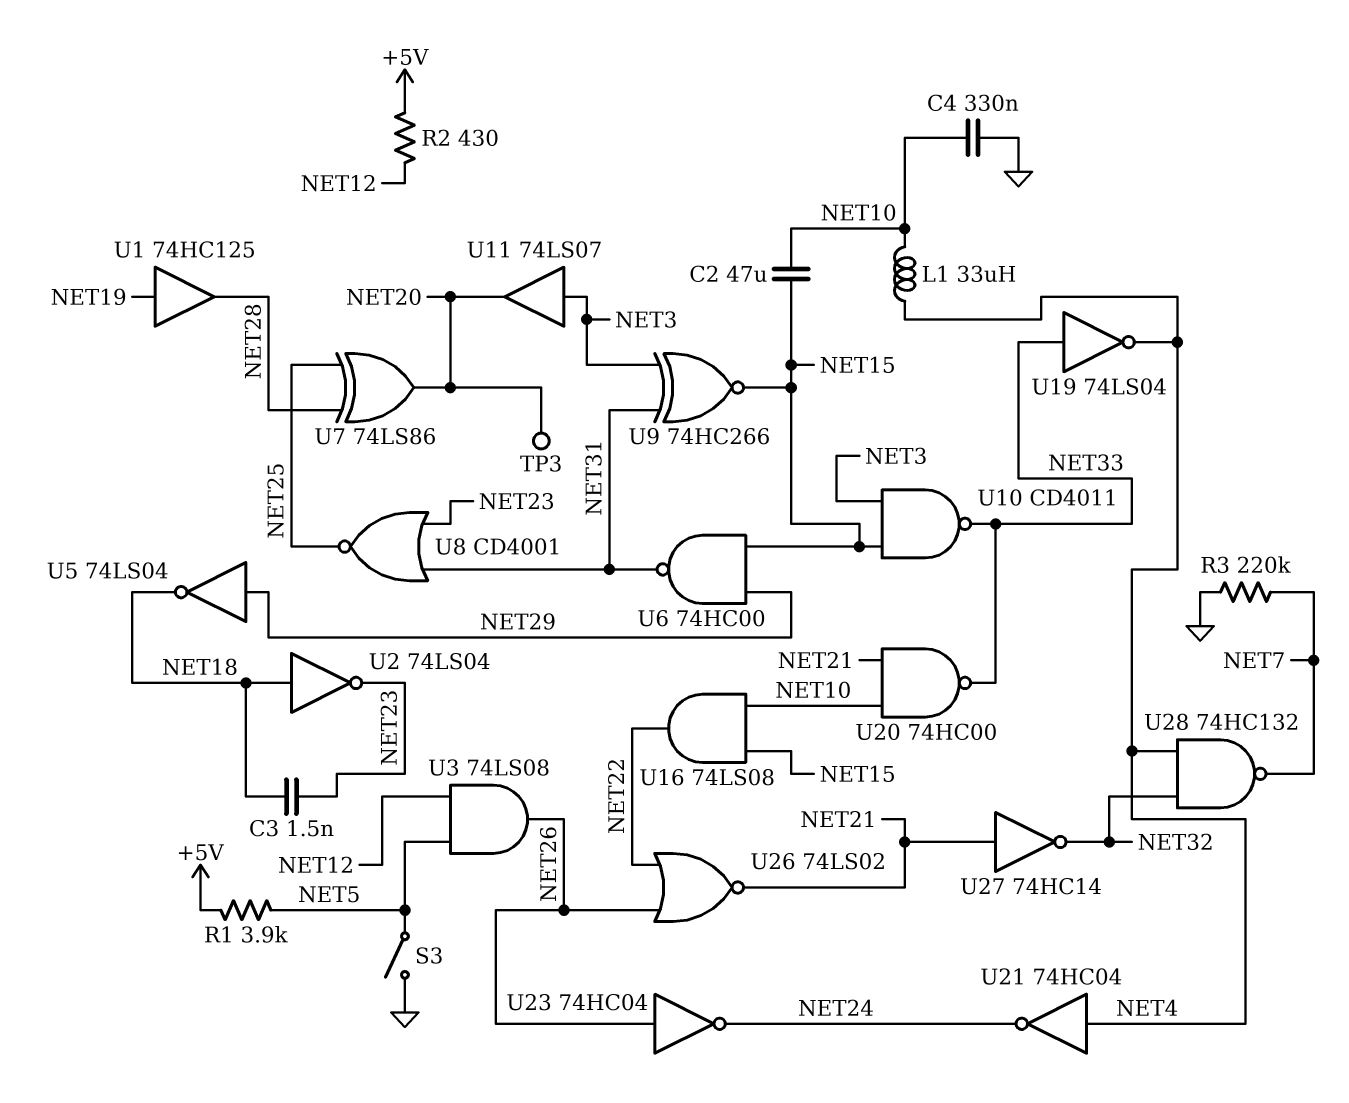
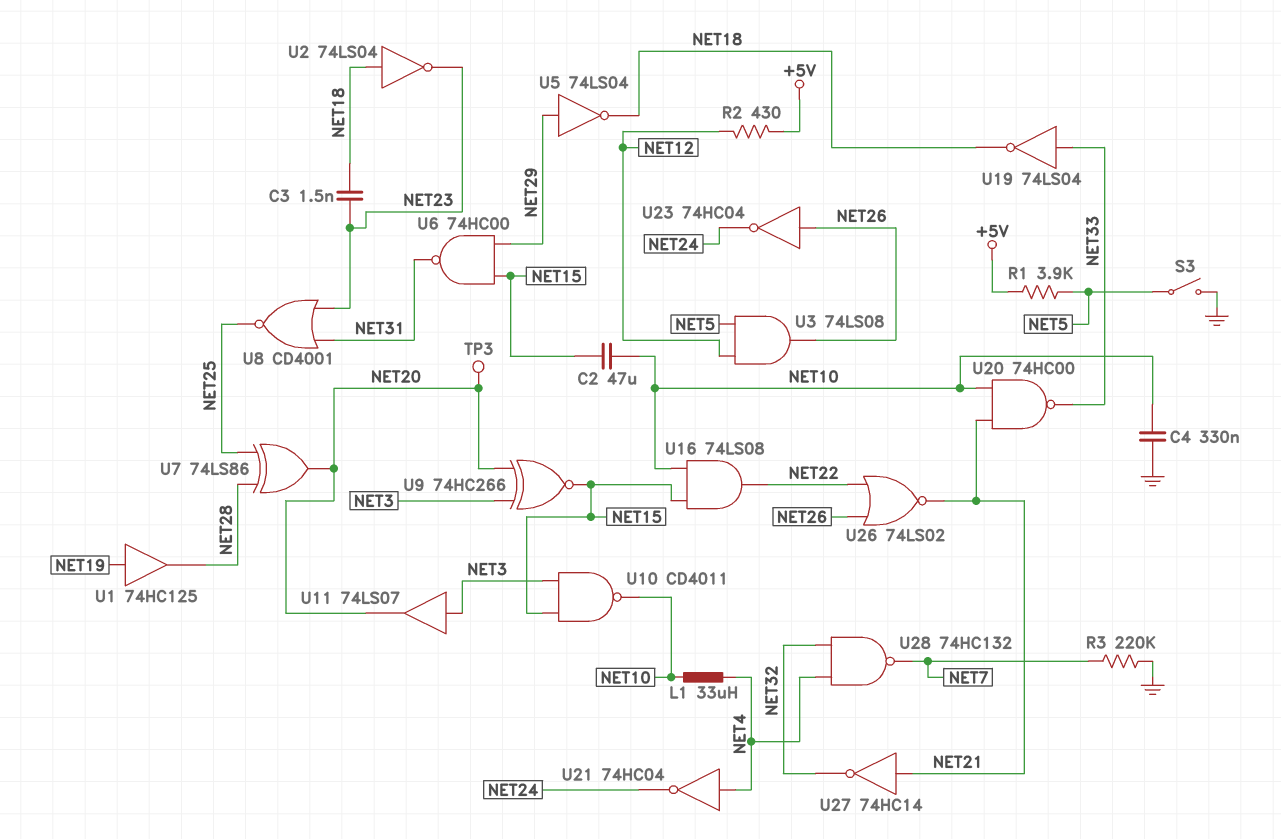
U9: XNOR 74HC266 (in NET3, in NET31, out NET15) -> XNOR 74HC266 (in NET3, in NET20, out NET15)
U10: NAND CD4011 (in NET3, in NET15, out NET33) -> NAND CD4011 (in NET3, in NET15, out NET10)
U19: NOT 74LS04 (in NET33, out NET4) -> NOT 74LS04 (in NET33, out NET18)

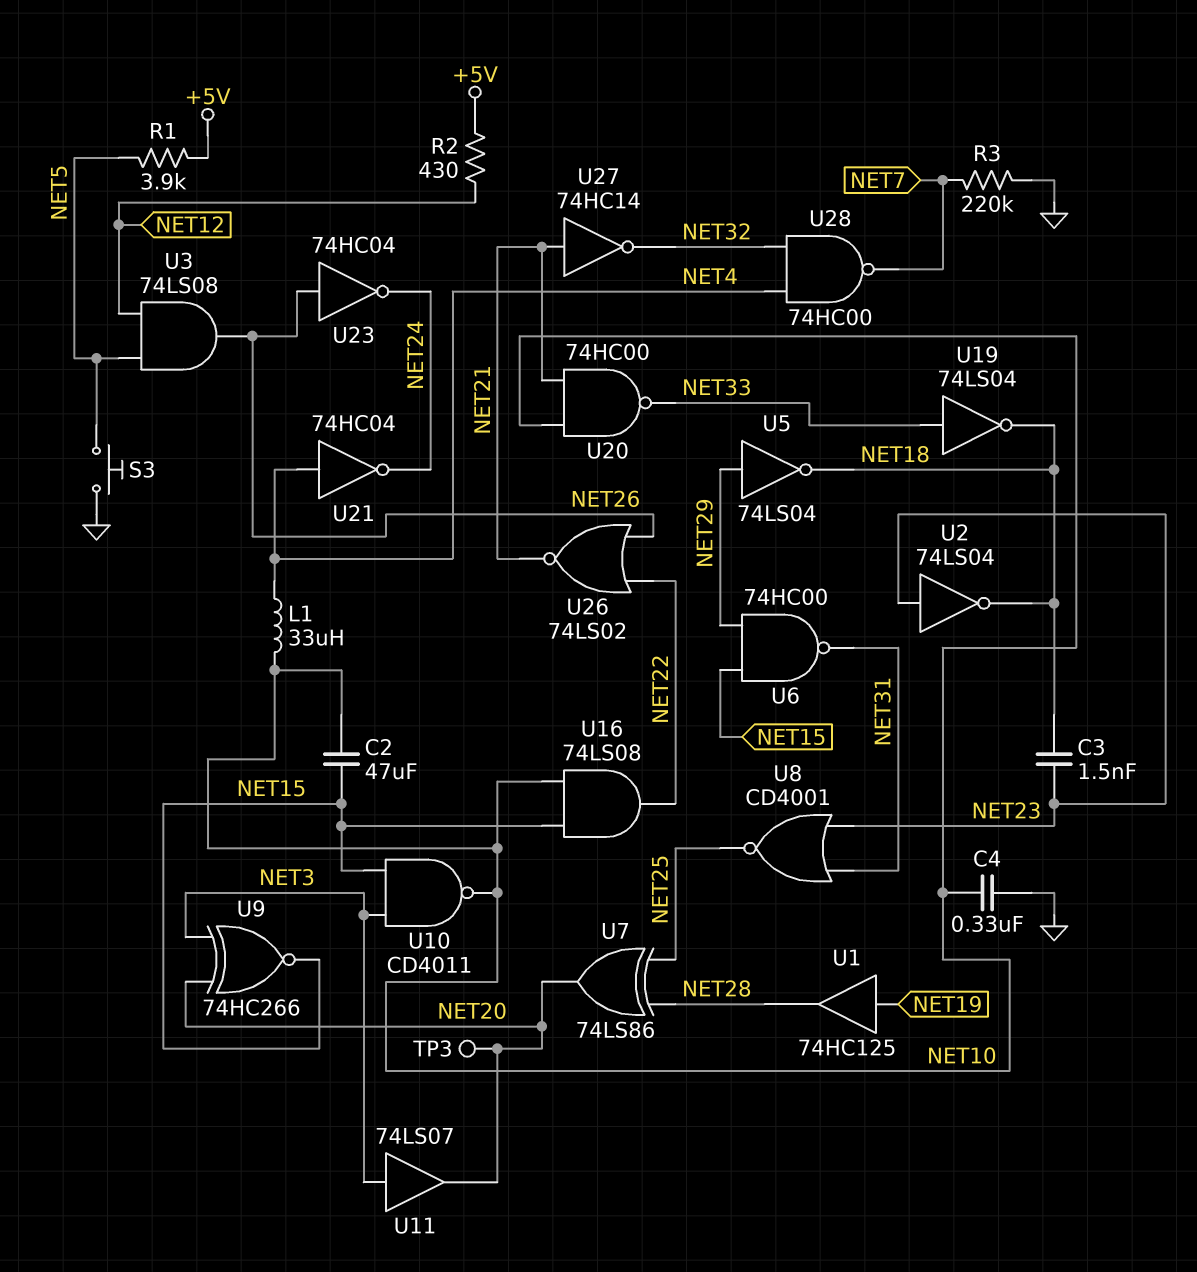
S3: switch (GND, NET5) -> button (GND, NET5)
U2: NOT 74LS04 (in NET18, out NET23) -> NOT 74LS04 (in NET23, out NET18)
U28: NAND 74HC132 (in NET4, in NET32, out NET7) -> NAND 74HC00 (in NET4, in NET32, out NET7)

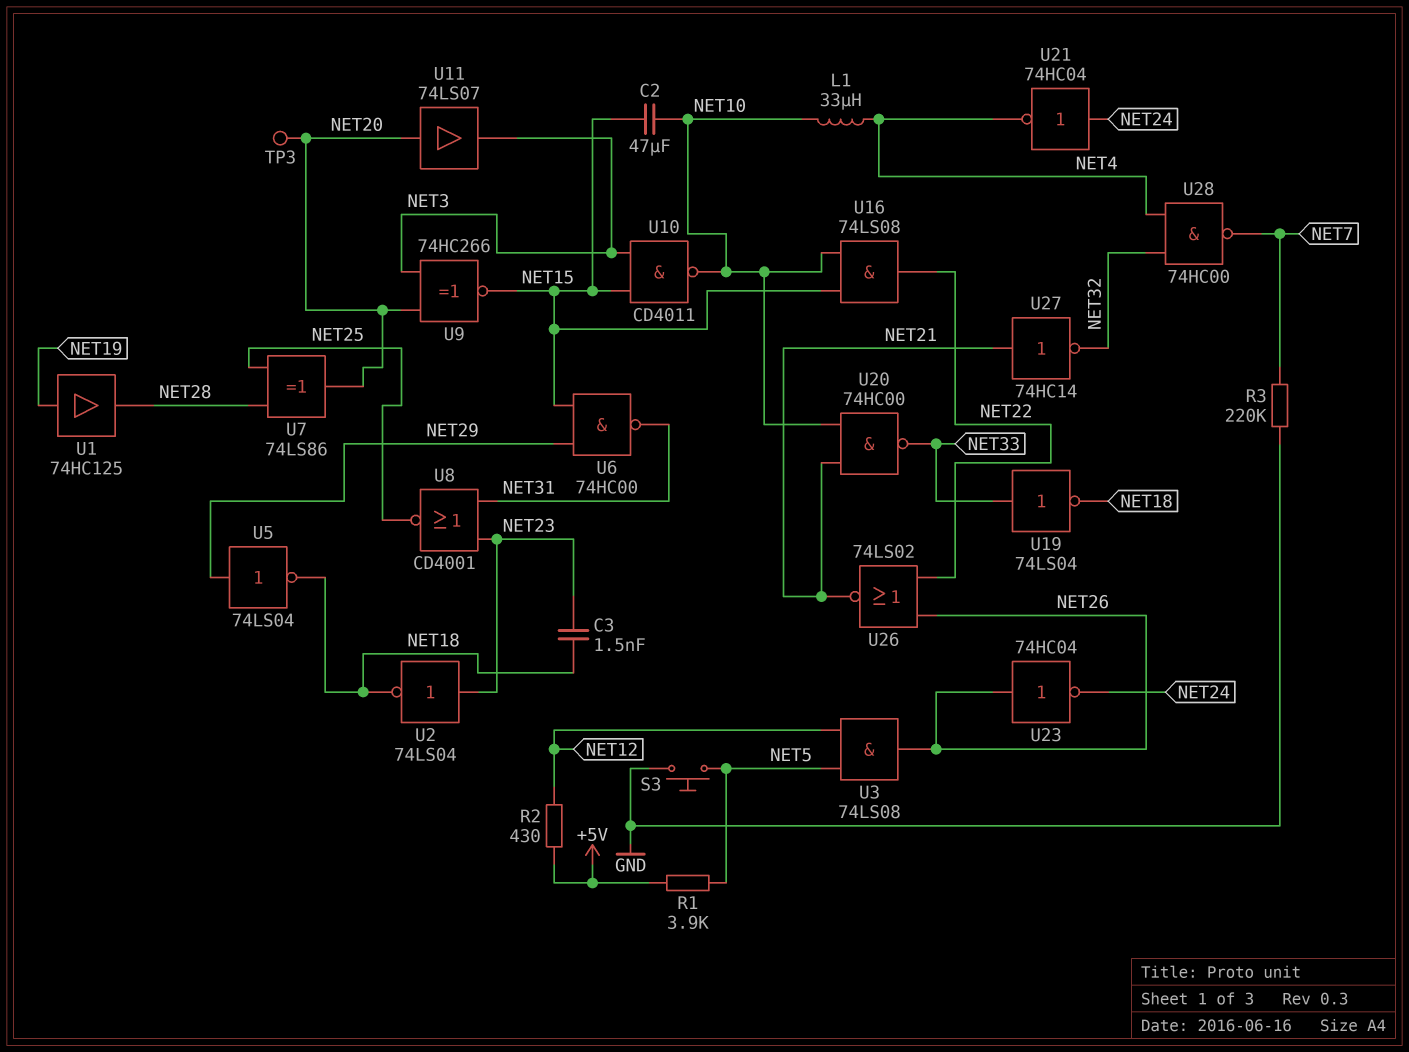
C4: 330nF (GND, NET10) -> none
U11: buffer 74LS07 (in NET3, out NET20) -> buffer 74LS07 (in NET20, out NET3)
U21: NOT 74HC04 (in NET4, out NET24) -> NOT 74HC04 (in NET24, out NET4)

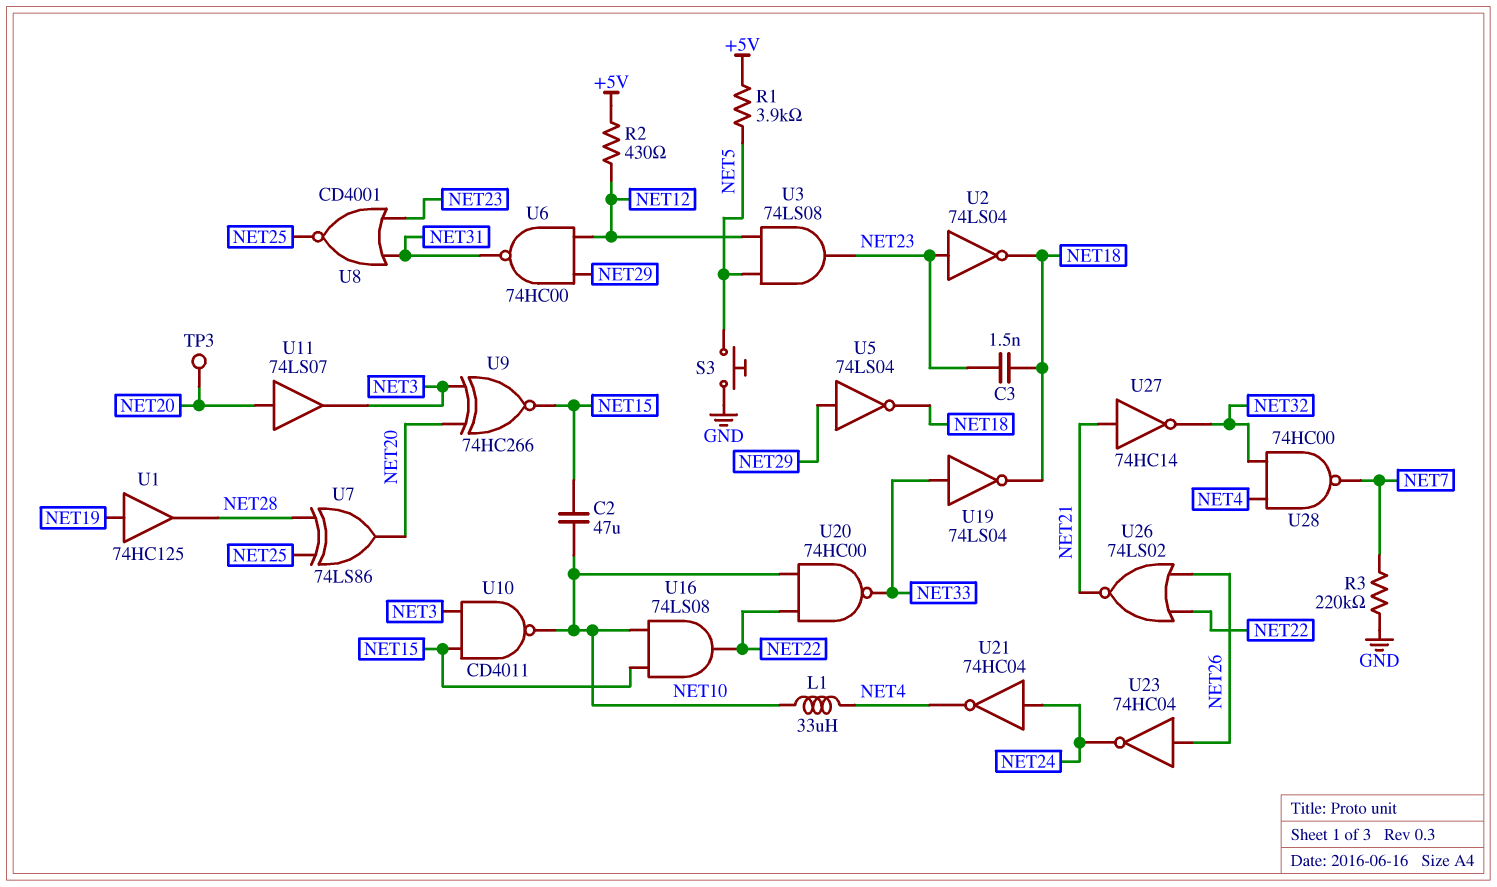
U3: AND 74LS08 (in NET5, in NET12, out NET26) -> AND 74LS08 (in NET5, in NET12, out NET23)
U6: NAND 74HC00 (in NET15, in NET29, out NET31) -> NAND 74HC00 (in NET12, in NET29, out NET31)
U20: NAND 74HC00 (in NET10, in NET21, out NET33) -> NAND 74HC00 (in NET10, in NET22, out NET33)

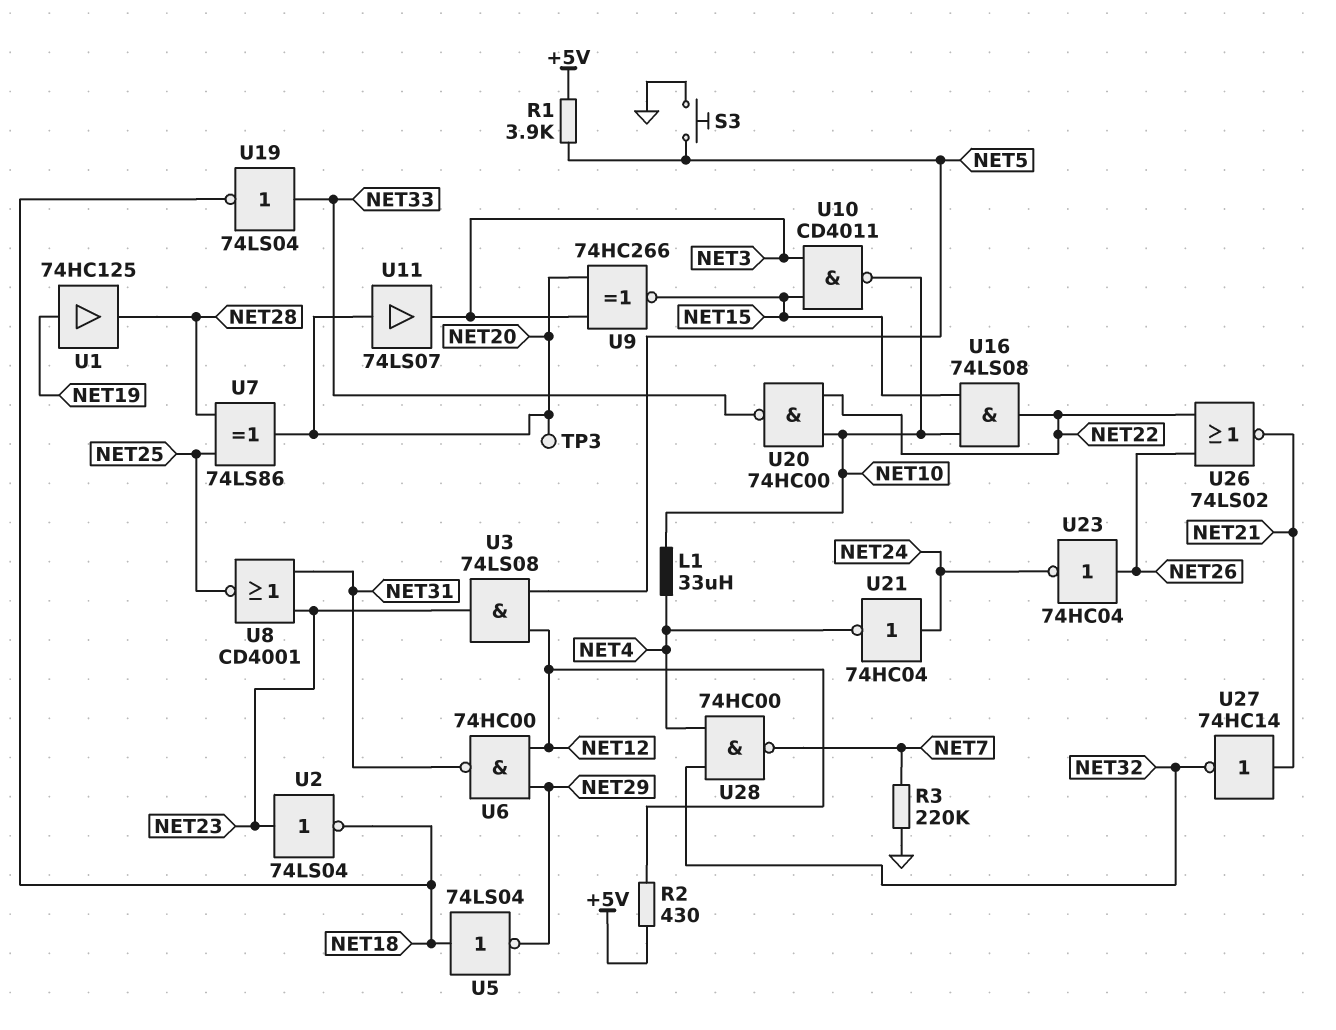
C2: 47uF (NET10, NET15) -> none
C3: 1.5nF (NET18, NET23) -> none
U5: NOT 74LS04 (in NET29, out NET18) -> NOT 74LS04 (in NET18, out NET29)

